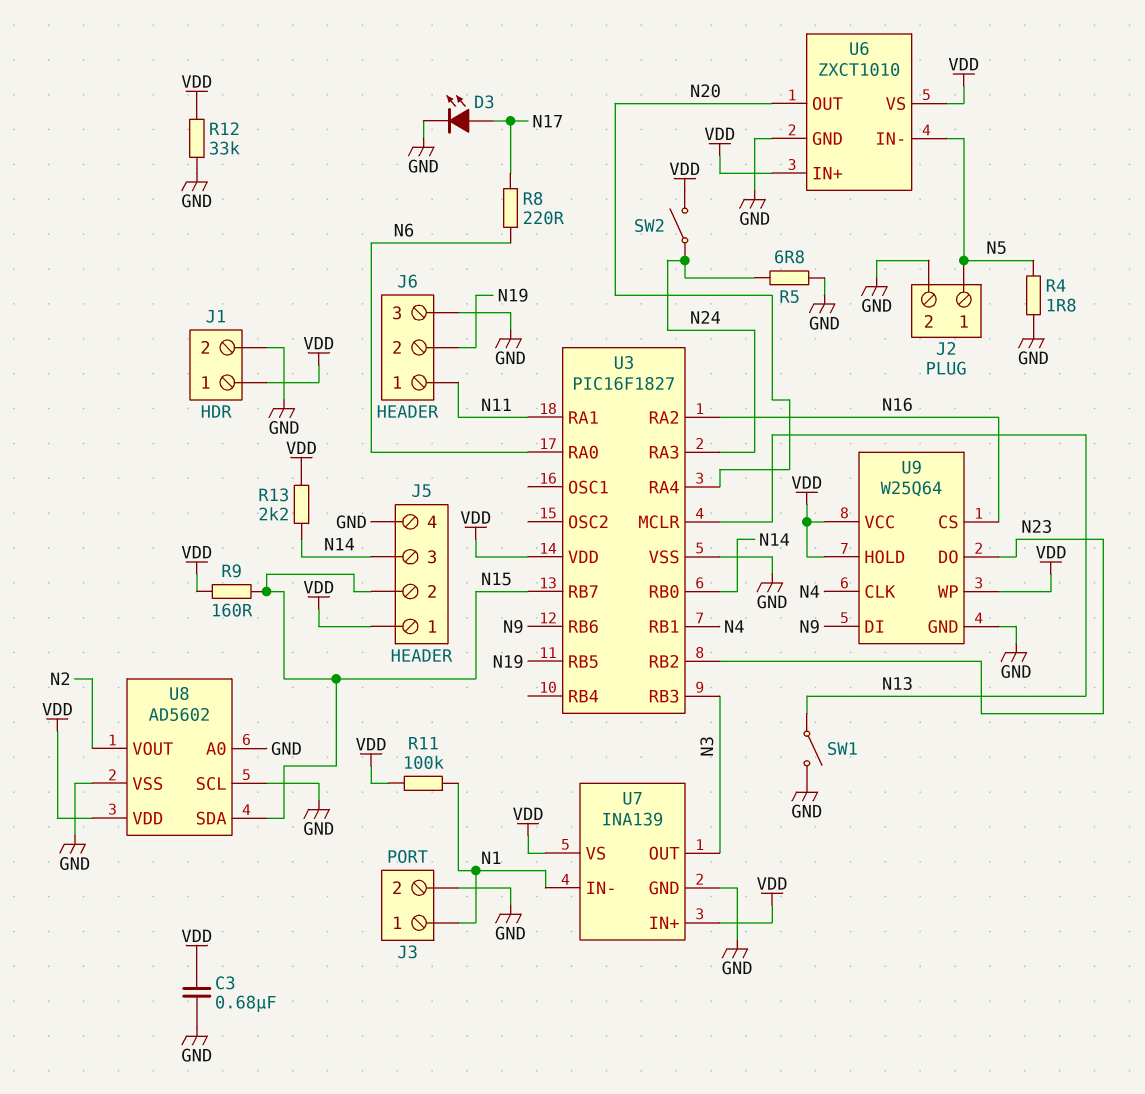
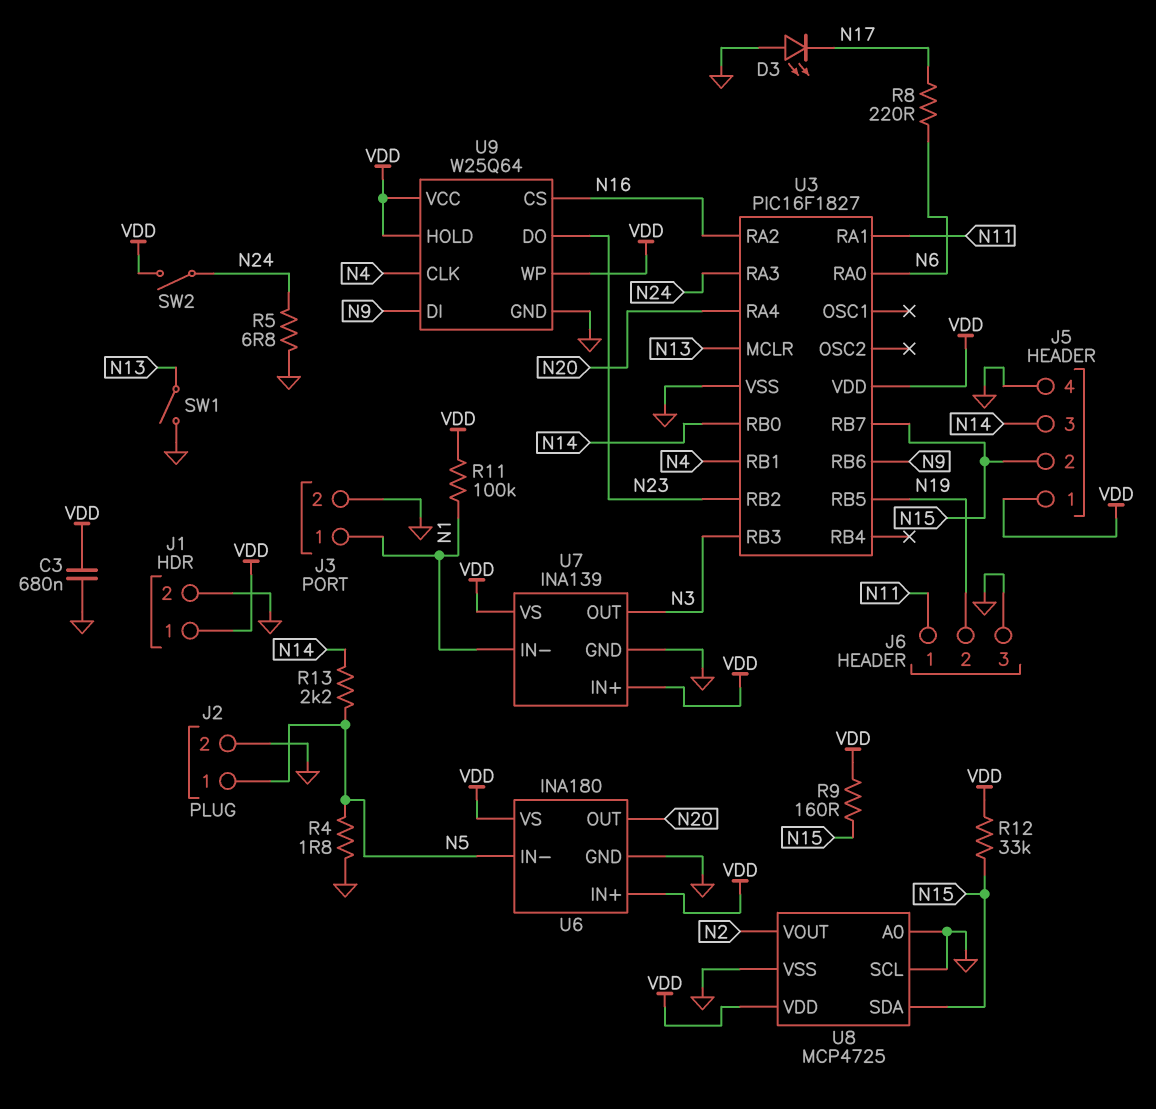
D3: LED (A N17, K GND) -> LED (A GND, K N17)
R12: 33k (GND, VDD) -> 33k (N15, VDD)
R13: 2.2k (N14, VDD) -> 2.2k (N5, N14)
U6: ZXCT1010 -> INA180
U8: AD5602 -> MCP4725

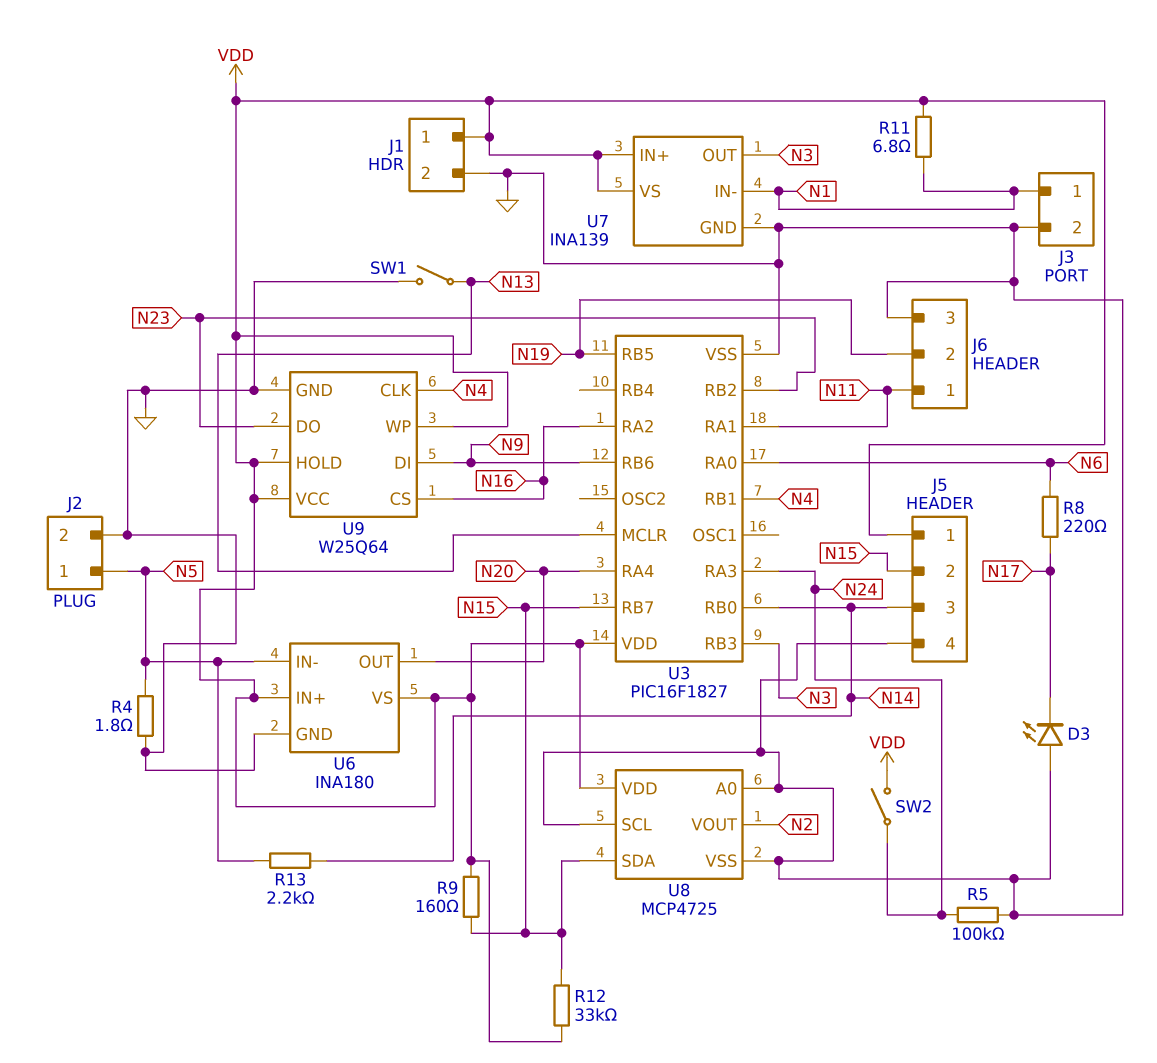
C3: 680nF (GND, VDD) -> none
R5: 6.8 (GND, N24) -> 100k (GND, N24)
R11: 100k (N1, VDD) -> 6.8 (N1, VDD)

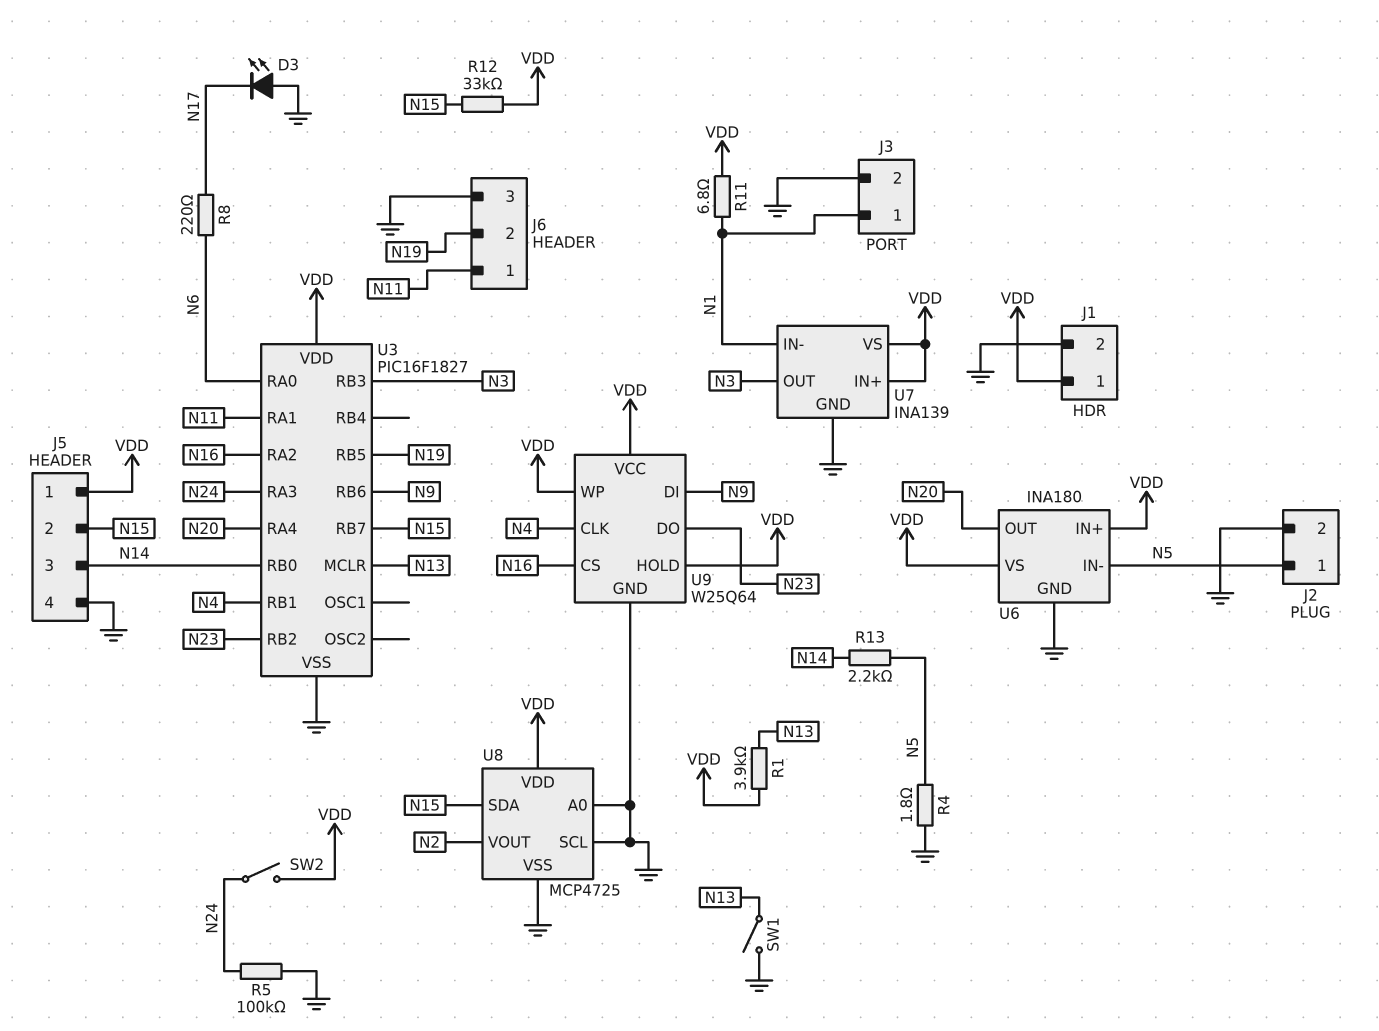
R1: none -> 3.9k (N13, VDD)
R9: 160 (N15, VDD) -> none

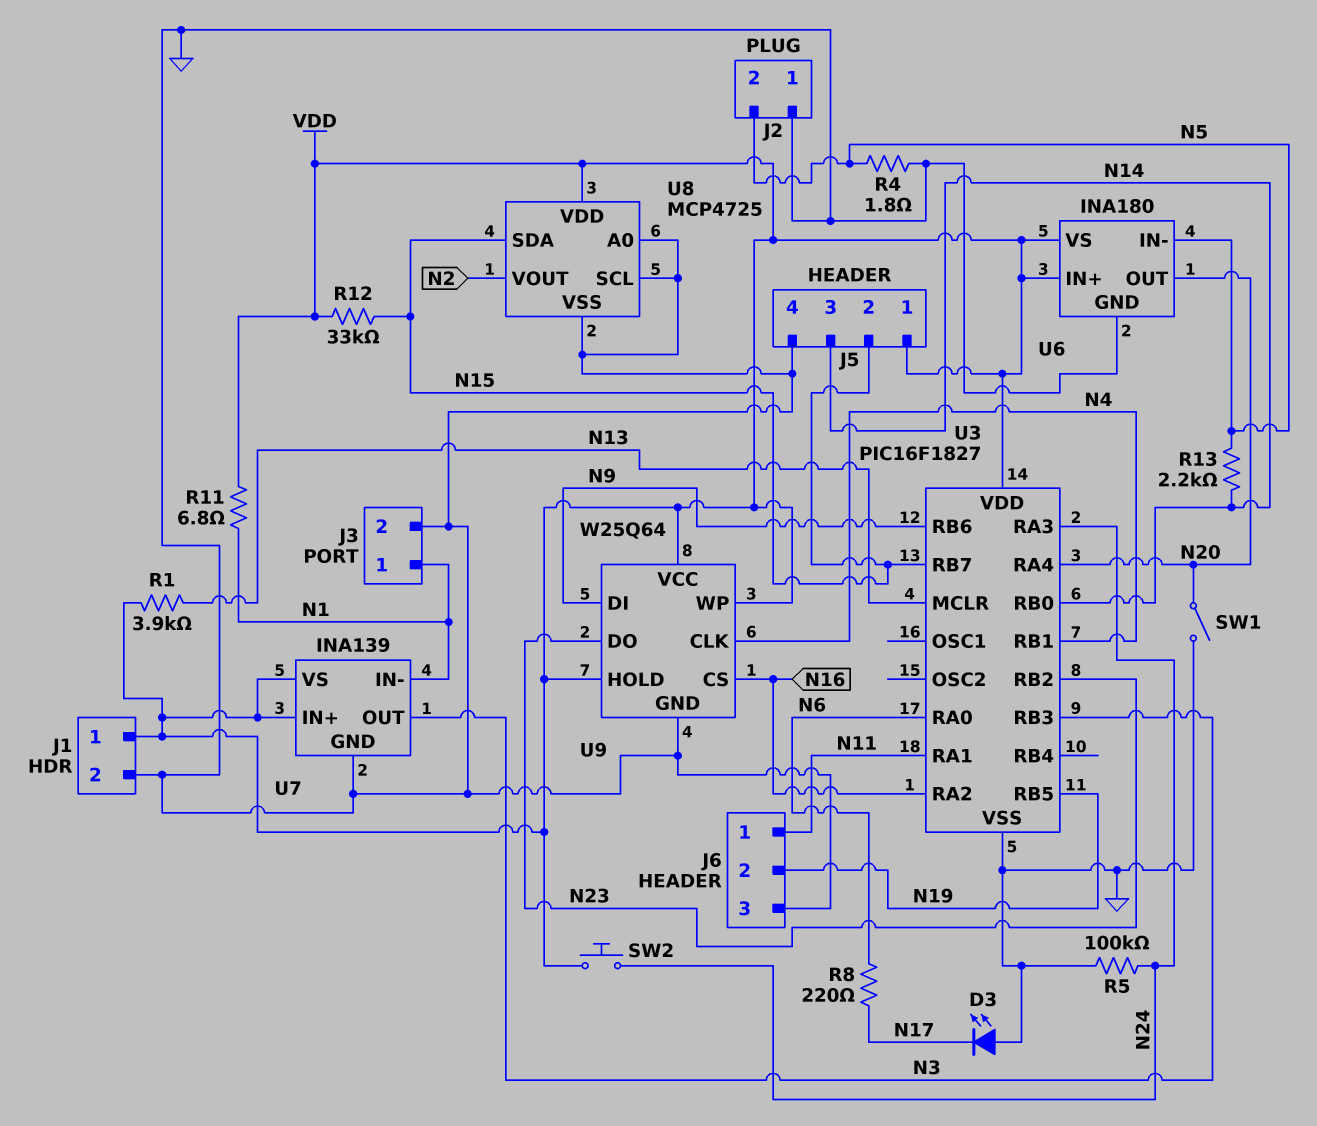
J2 pin 1: N5 -> GND
J2 pin 2: GND -> N5
SW1: switch (GND, N13) -> switch (GND, N20)
SW2: switch (N24, VDD) -> button (N24, VDD)

